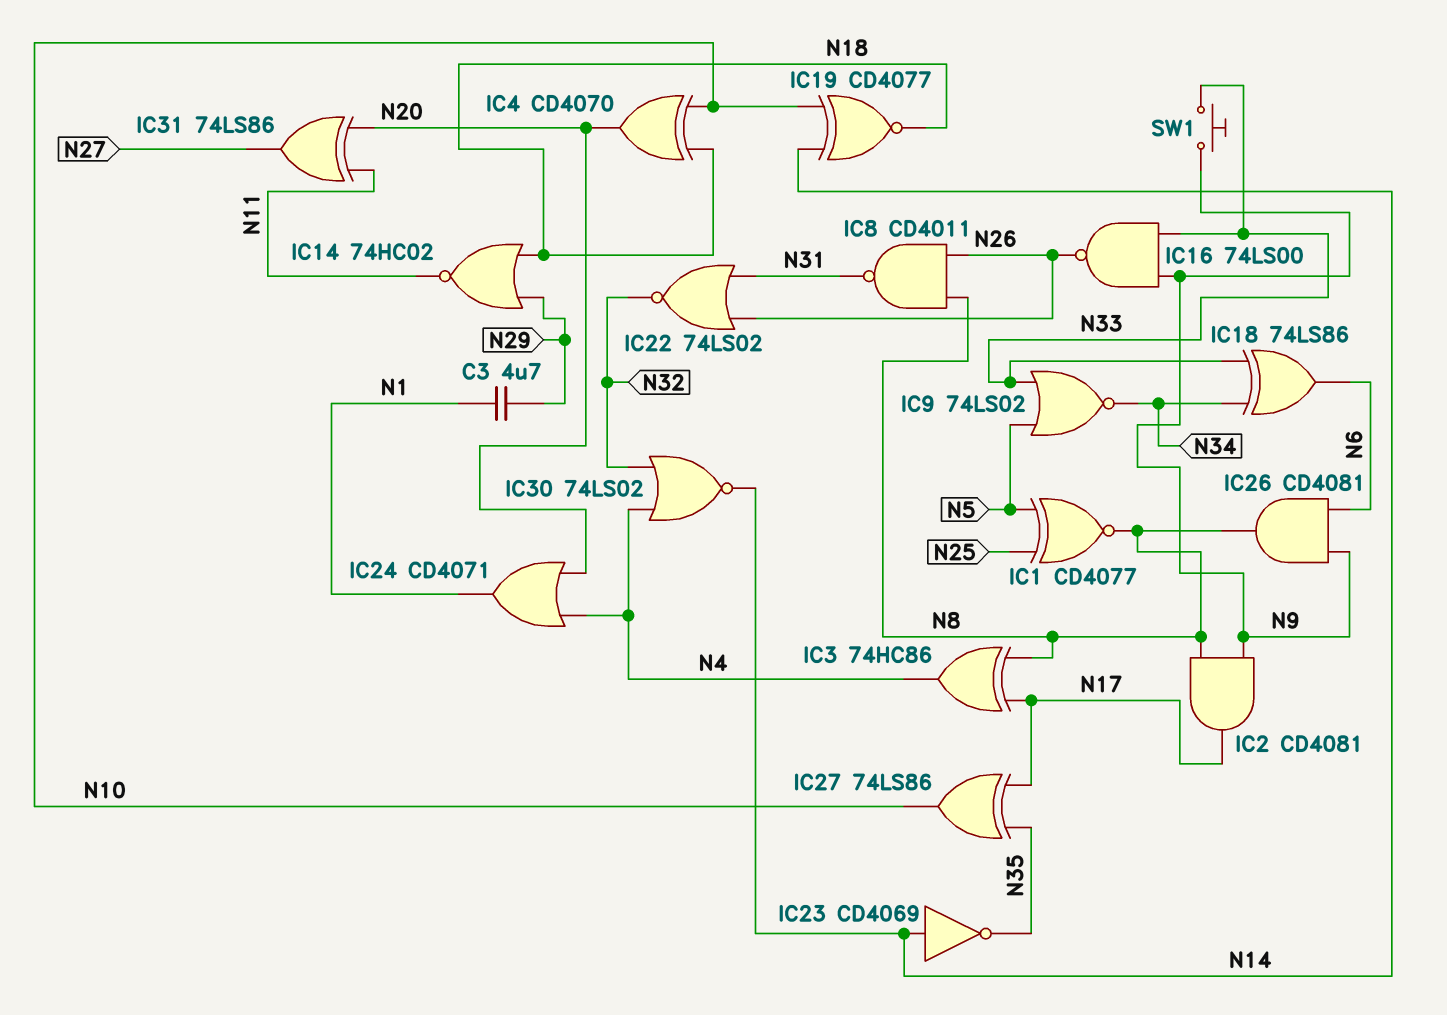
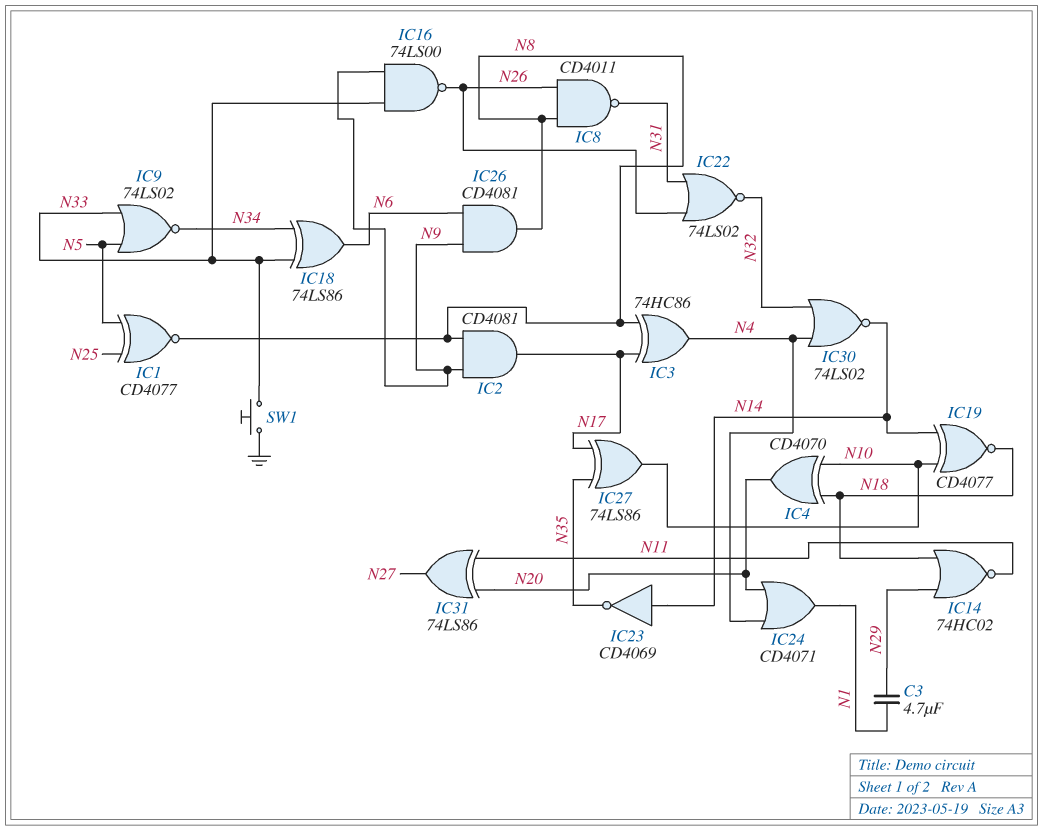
SW1: button (N9, N33) -> button (GND, N33)

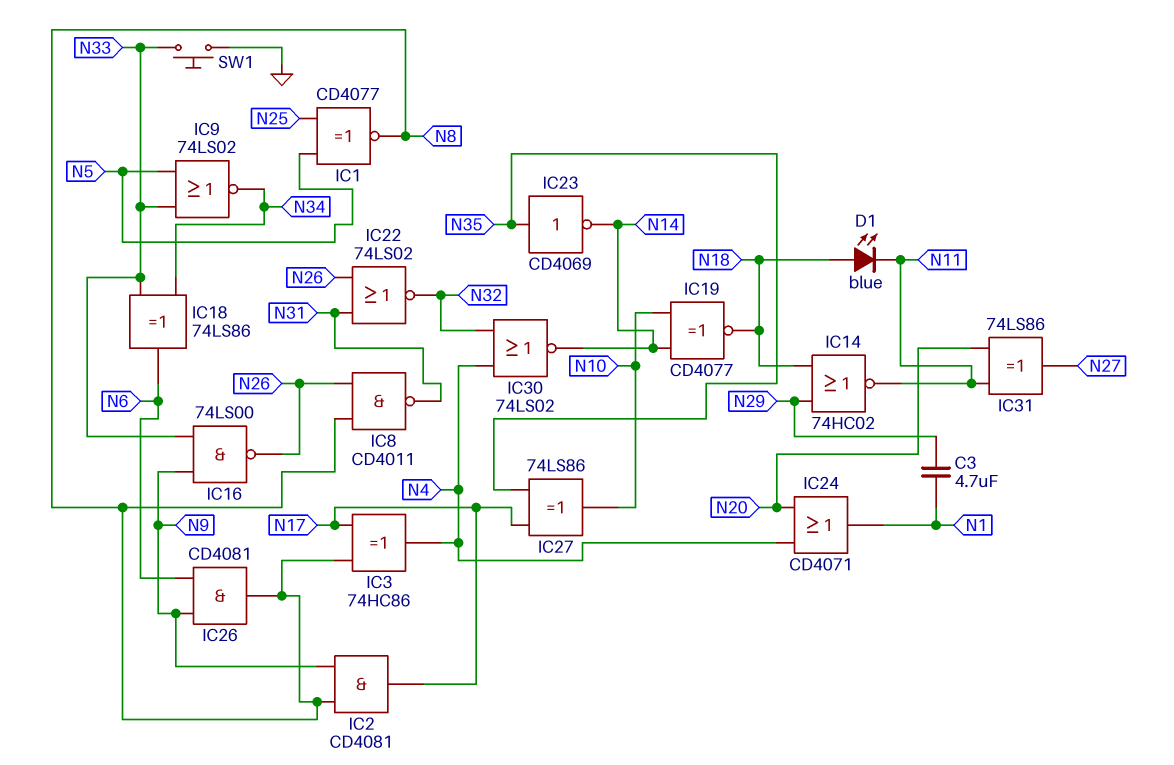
D1: none -> LED blue (A N18, K N11)
IC4: XOR CD4070 (in N10, in N18, out N20) -> none
IC23: NOT CD4069 (in N14, out N35) -> NOT CD4069 (in N35, out N14)

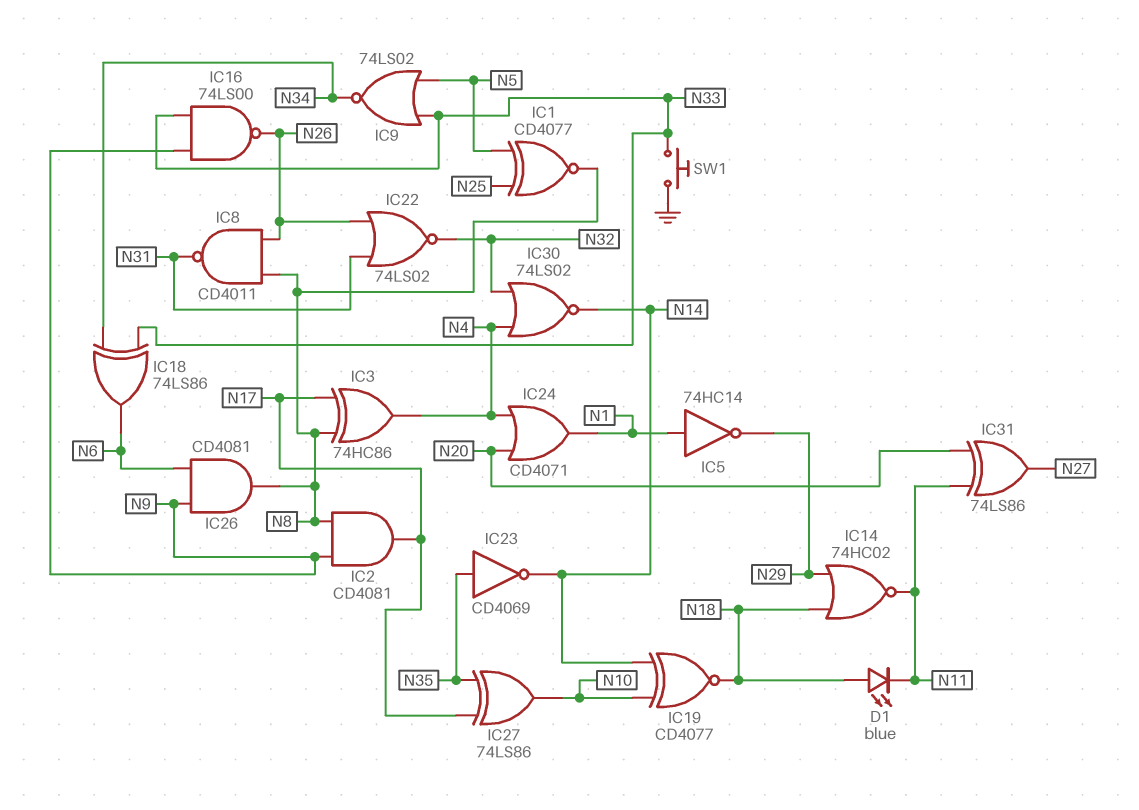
C3: 4.7uF (N1, N29) -> none
IC5: none -> NOT 74HC14 (in N1, out N29)

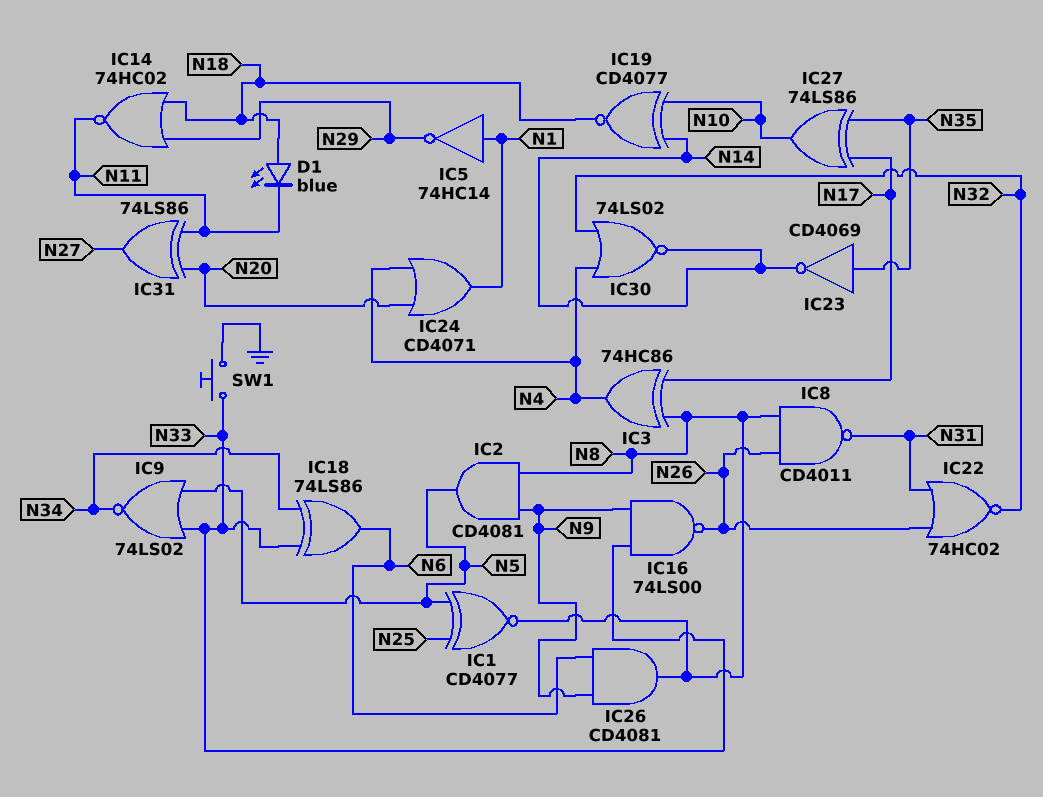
IC2: AND CD4081 (in N8, in N9, out N17) -> AND CD4081 (in N8, in N9, out N5)
IC22: NOR 74LS02 (in N26, in N31, out N32) -> NOR 74HC02 (in N26, in N31, out N32)

